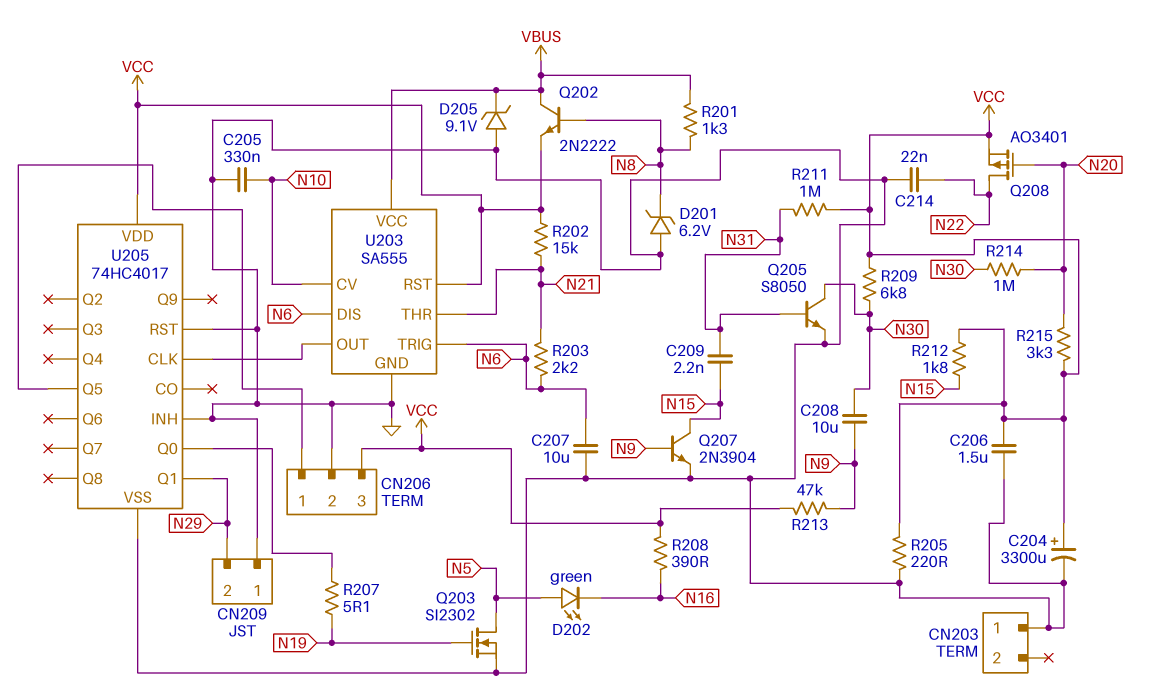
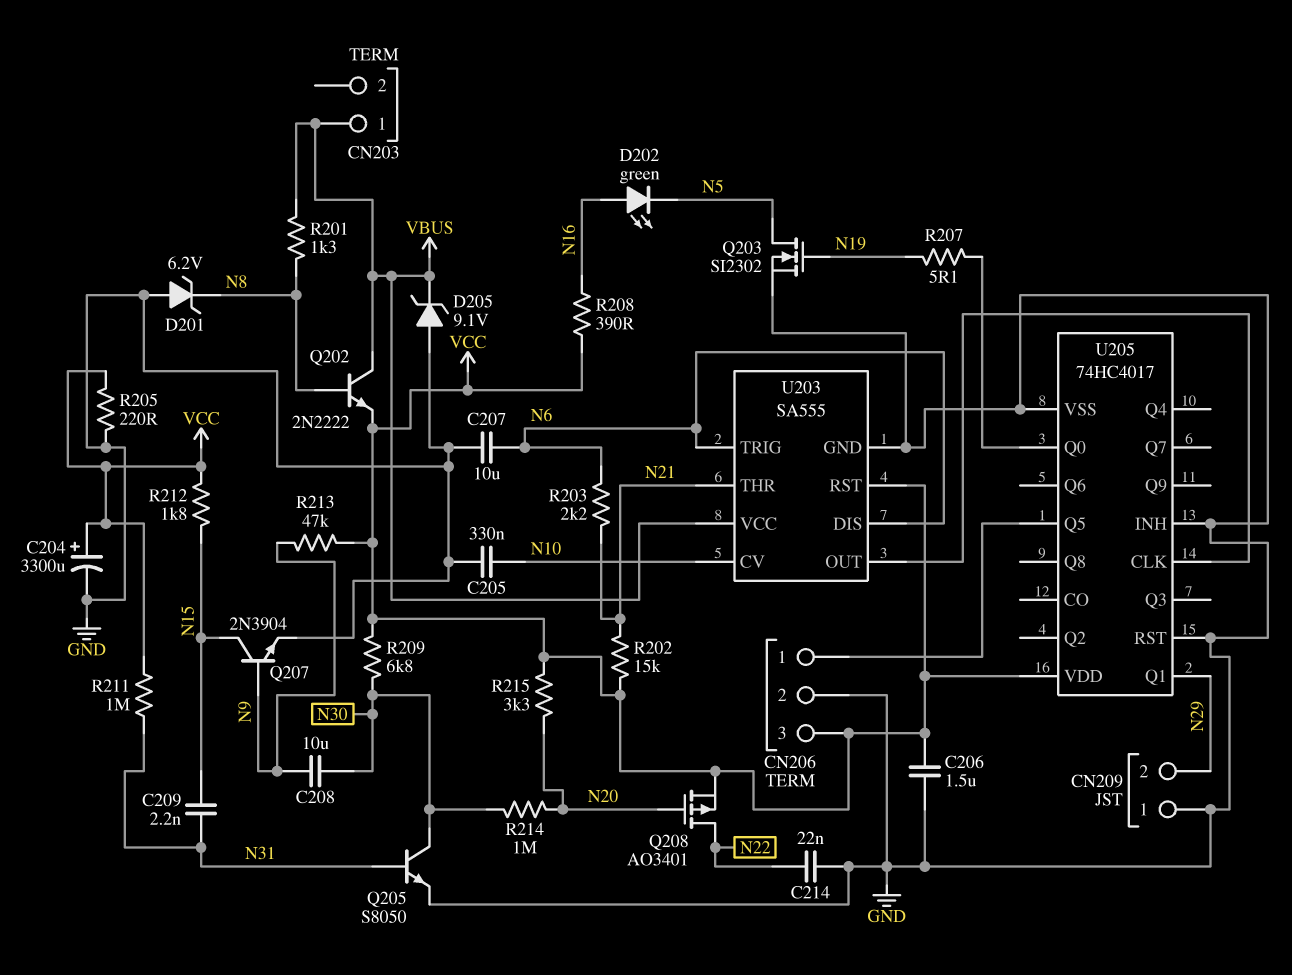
CN203 pin 1: GND -> VBUS
D202: LED green (A N5, K N16) -> LED green (A N16, K N5)

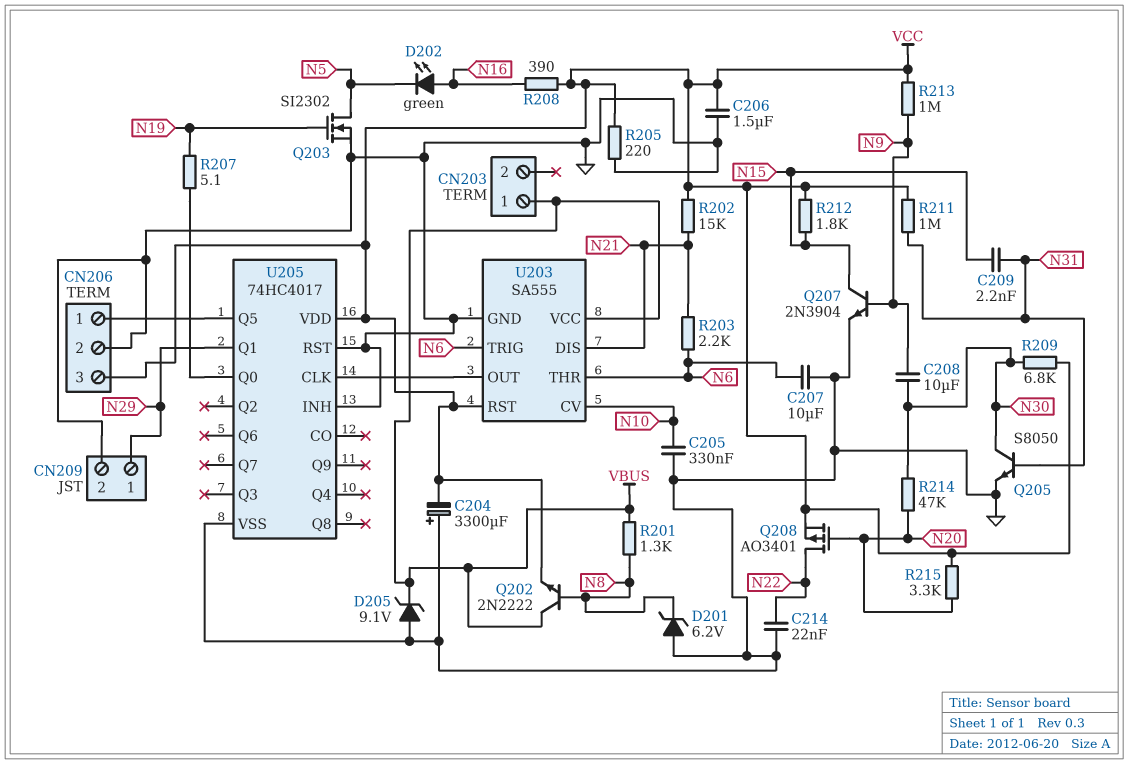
C204: 3300uF (plus VCC, minus GND) -> 3300uF (plus GND, minus VCC)
CN209 pin 1: GND -> N29
CN209 pin 2: N29 -> GND
R213: 47k (N9, VCC) -> 1M (N9, VCC)
R214: 1M (N20, N30) -> 47k (N20, N30)
U203 pin DIS: N6 -> N21
U203 pin THR: N21 -> N6

